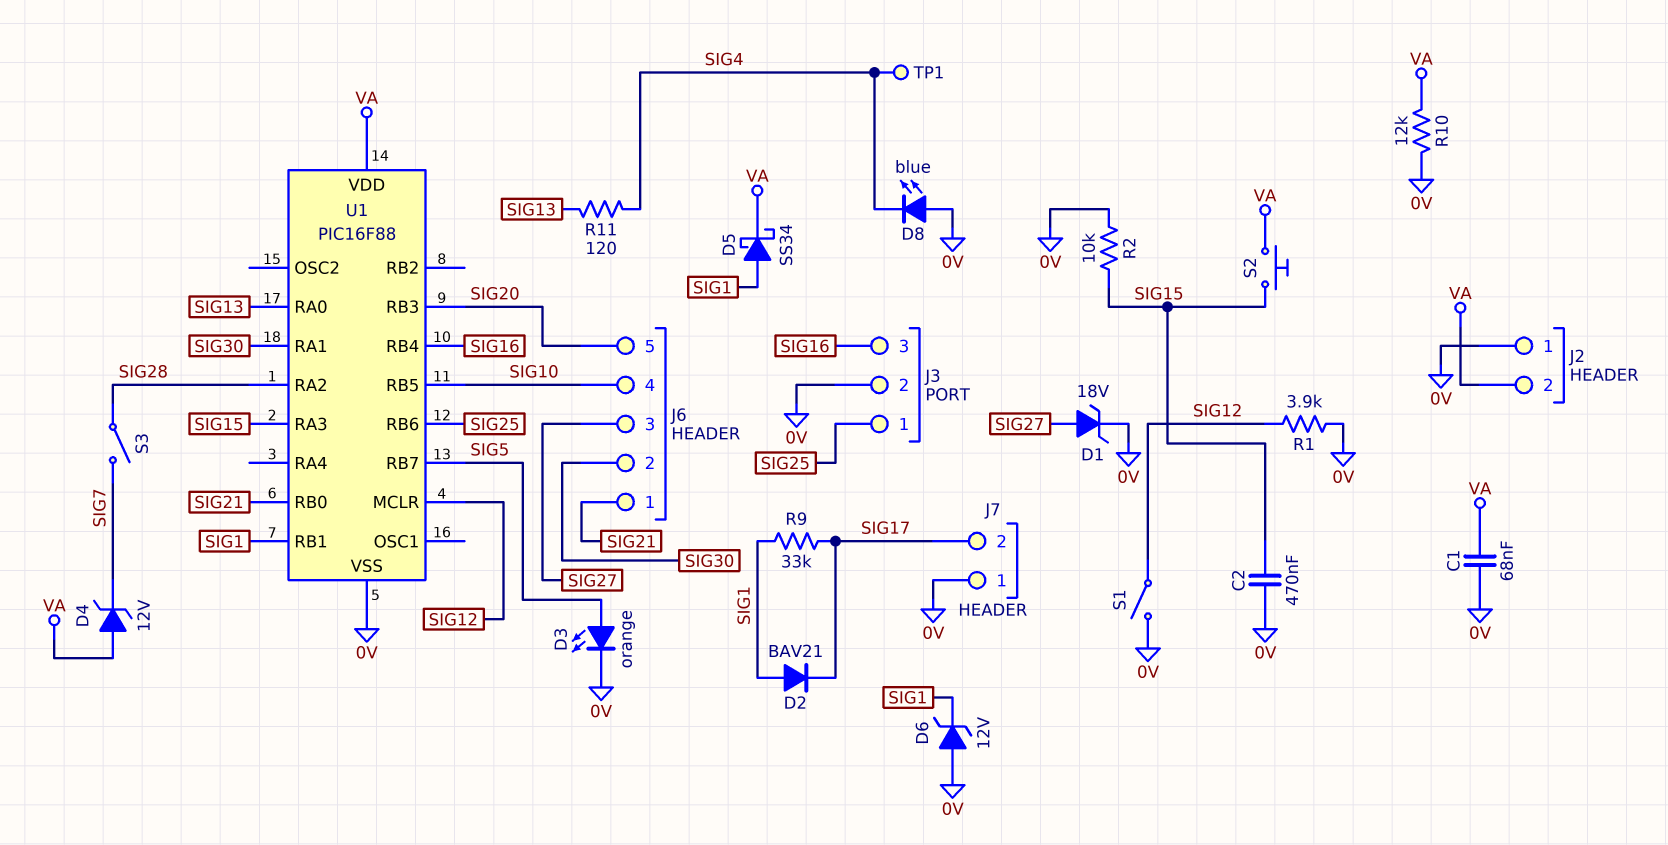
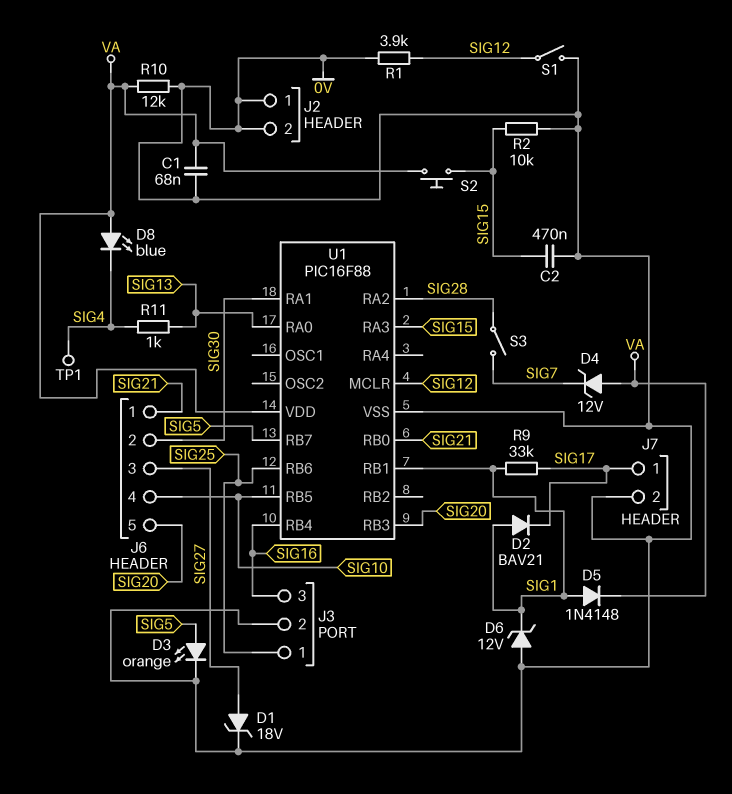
D5: schottky SS34 (A SIG1, K VA) -> diode 1N4148 (A SIG1, K VA)
D8: LED blue (A 0V, K SIG4) -> LED blue (A VA, K SIG4)
J2 pin 2: VA -> 0V
J7 pin 1: 0V -> SIG17
J7 pin 2: SIG17 -> 0V
R11: 120 (SIG4, SIG13) -> 1k (SIG4, SIG13)

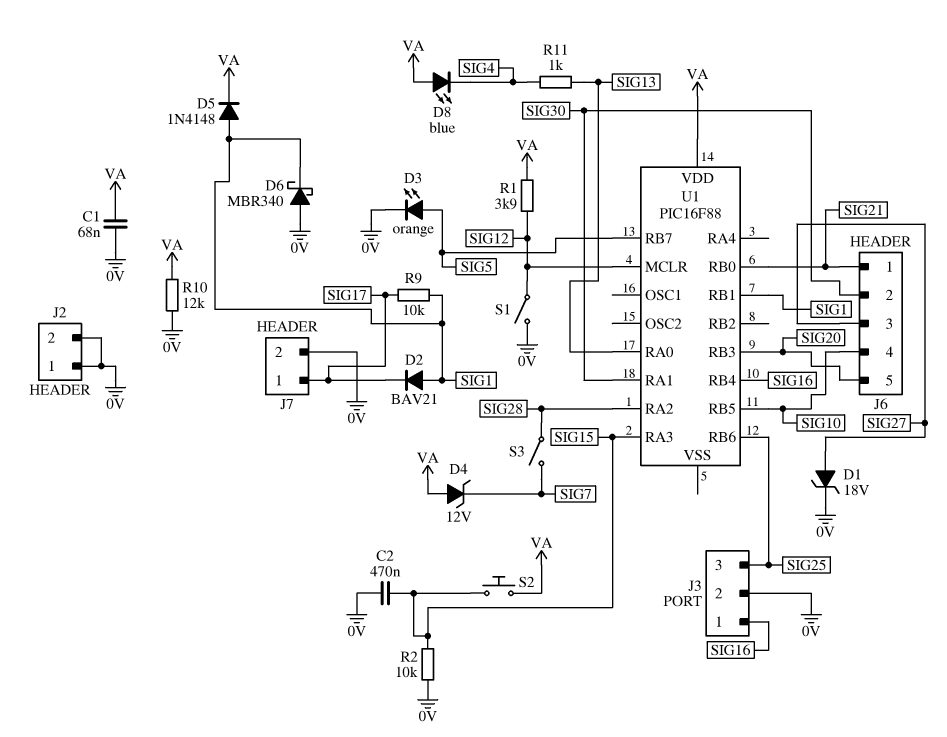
D6: zener 12V (A 0V, K SIG1) -> schottky MBR340 (A 0V, K SIG1)
J3 pin 1: SIG25 -> SIG16
J3 pin 3: SIG16 -> SIG25
R1: 3.9k (0V, SIG12) -> 3.9k (SIG12, VA)
R9: 33k (SIG1, SIG17) -> 10k (SIG1, SIG17)
TP1: test point (SIG4) -> none
U1 pin VSS: 0V -> none

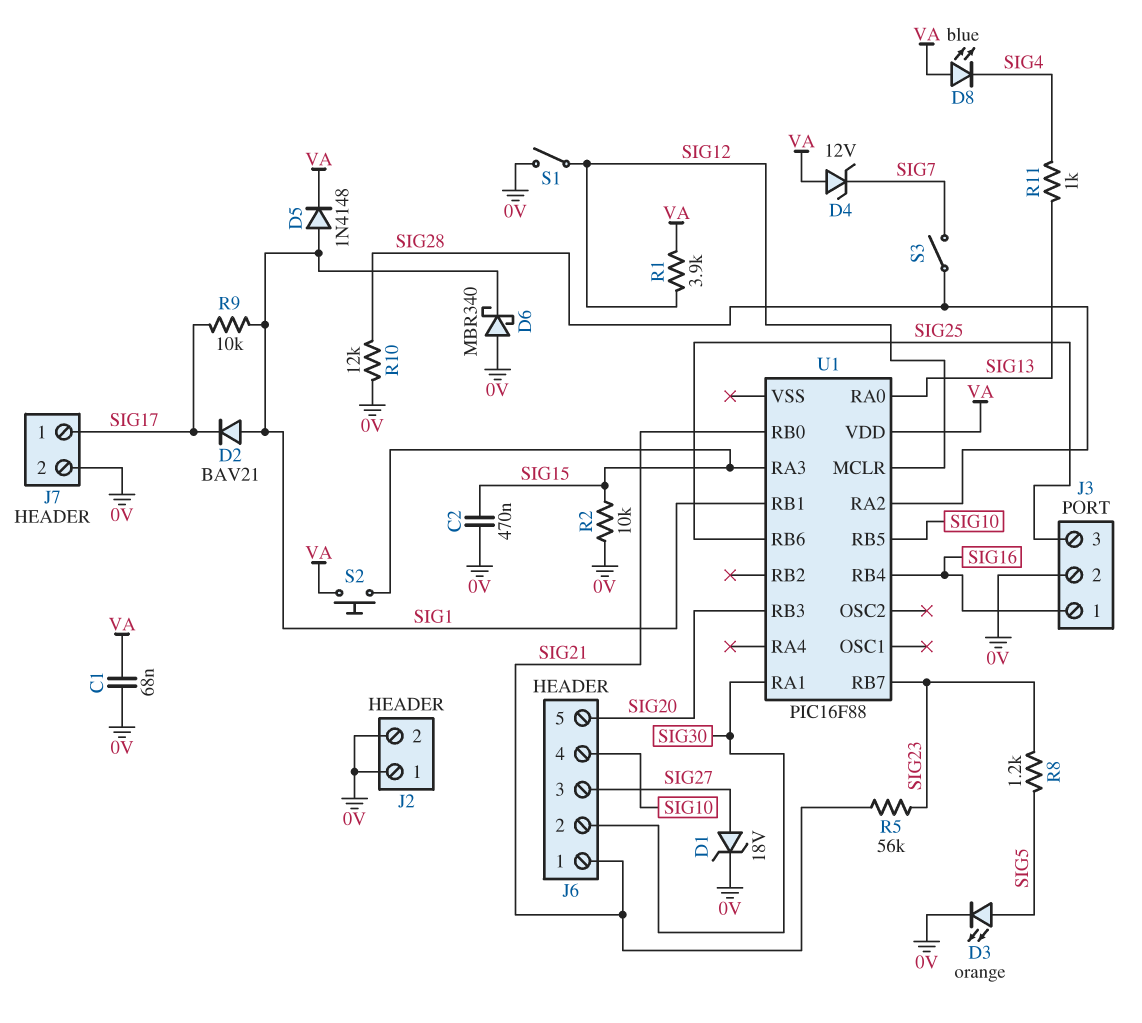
R5: none -> 56k (SIG21, SIG23)
R8: none -> 1.2k (SIG5, SIG23)
R10: 12k (0V, VA) -> 12k (0V, SIG28)
U1 pin RB7: SIG5 -> SIG23

